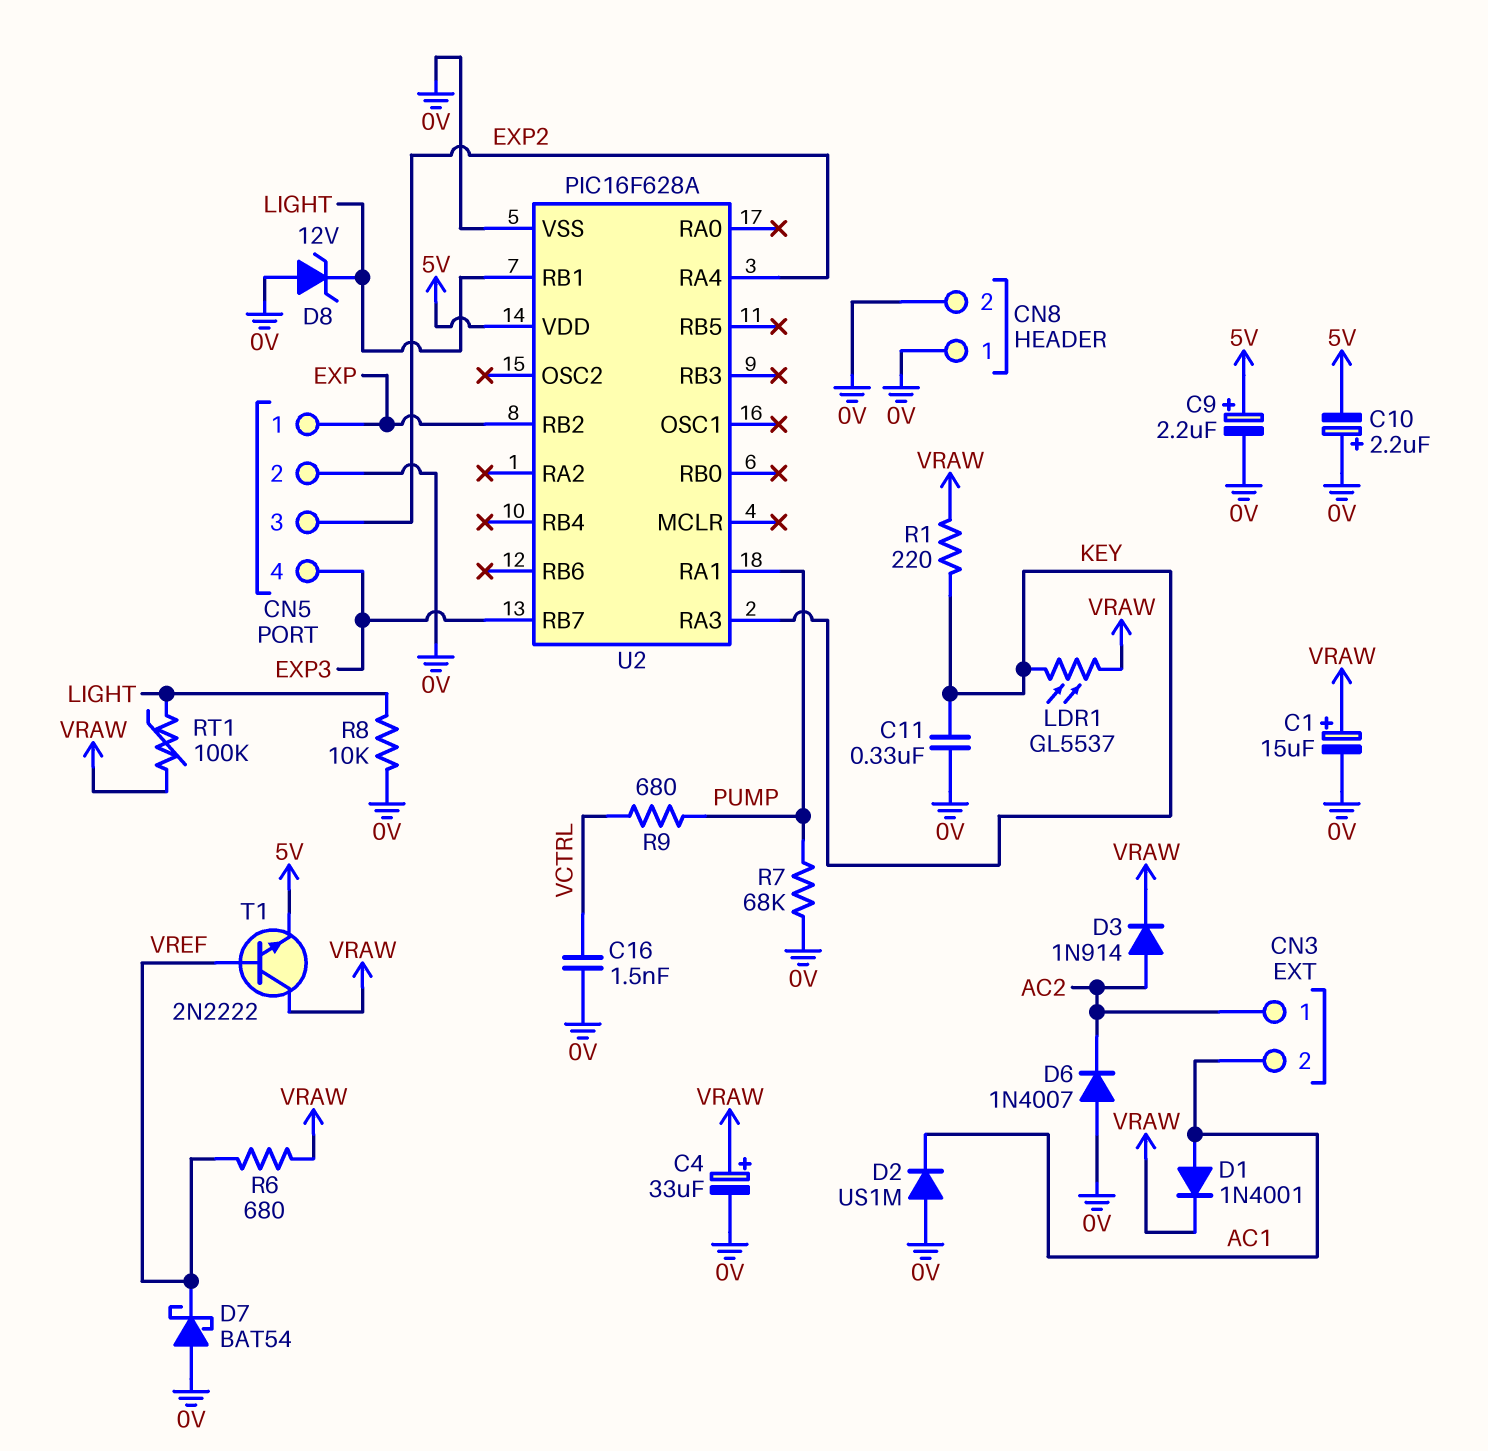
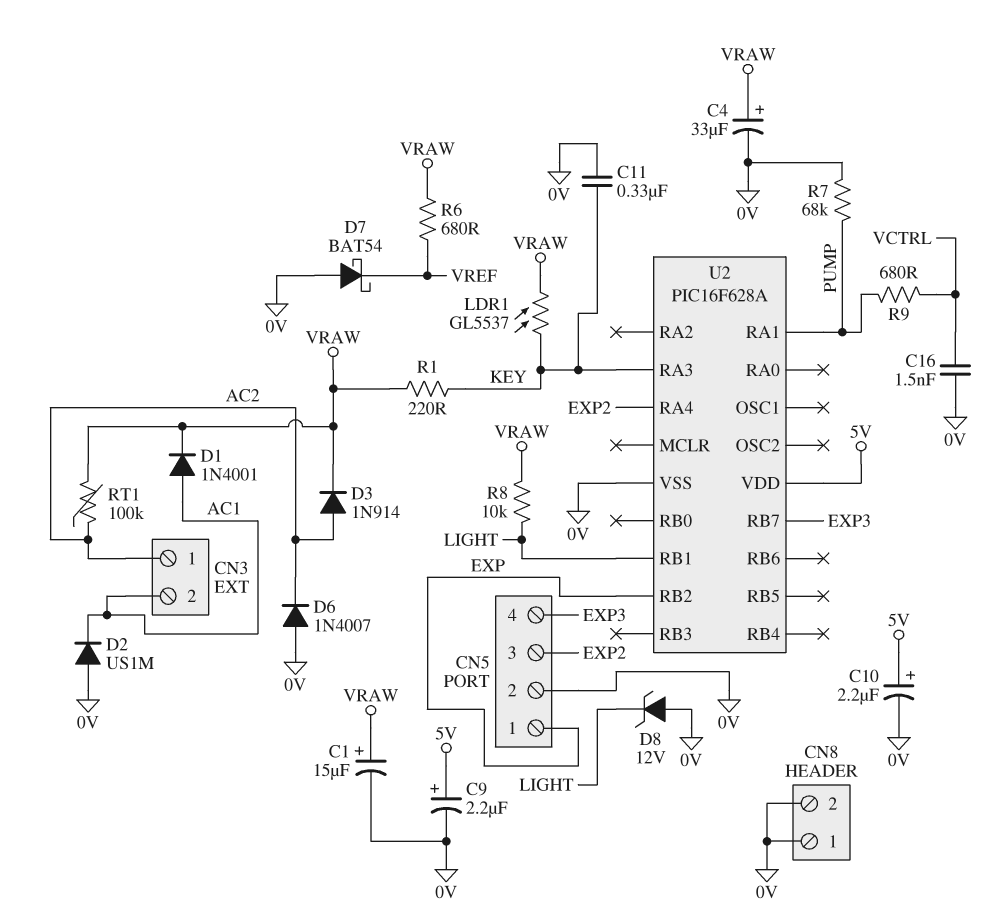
C10: 2.2uF (plus 0V, minus 5V) -> 2.2uF (plus 5V, minus 0V)
R8: 10k (0V, LIGHT) -> 10k (LIGHT, VRAW)
RT1: 100k (LIGHT, VRAW) -> 100k (AC2, VRAW)
T1: NPN 2N2222 (B VREF, C VRAW, E 5V) -> none

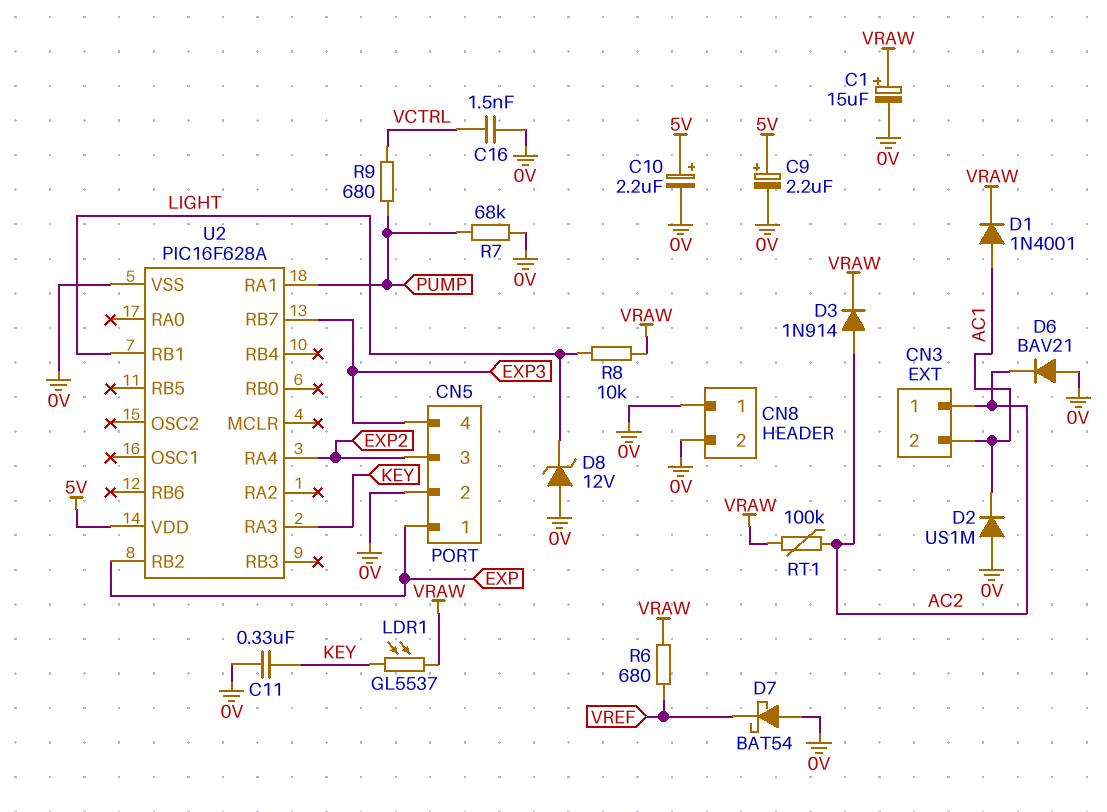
C4: 33uF (plus VRAW, minus 0V) -> none
D6: diode 1N4007 (A 0V, K AC2) -> diode BAV21 (A 0V, K AC2)
R1: 220 (KEY, VRAW) -> none

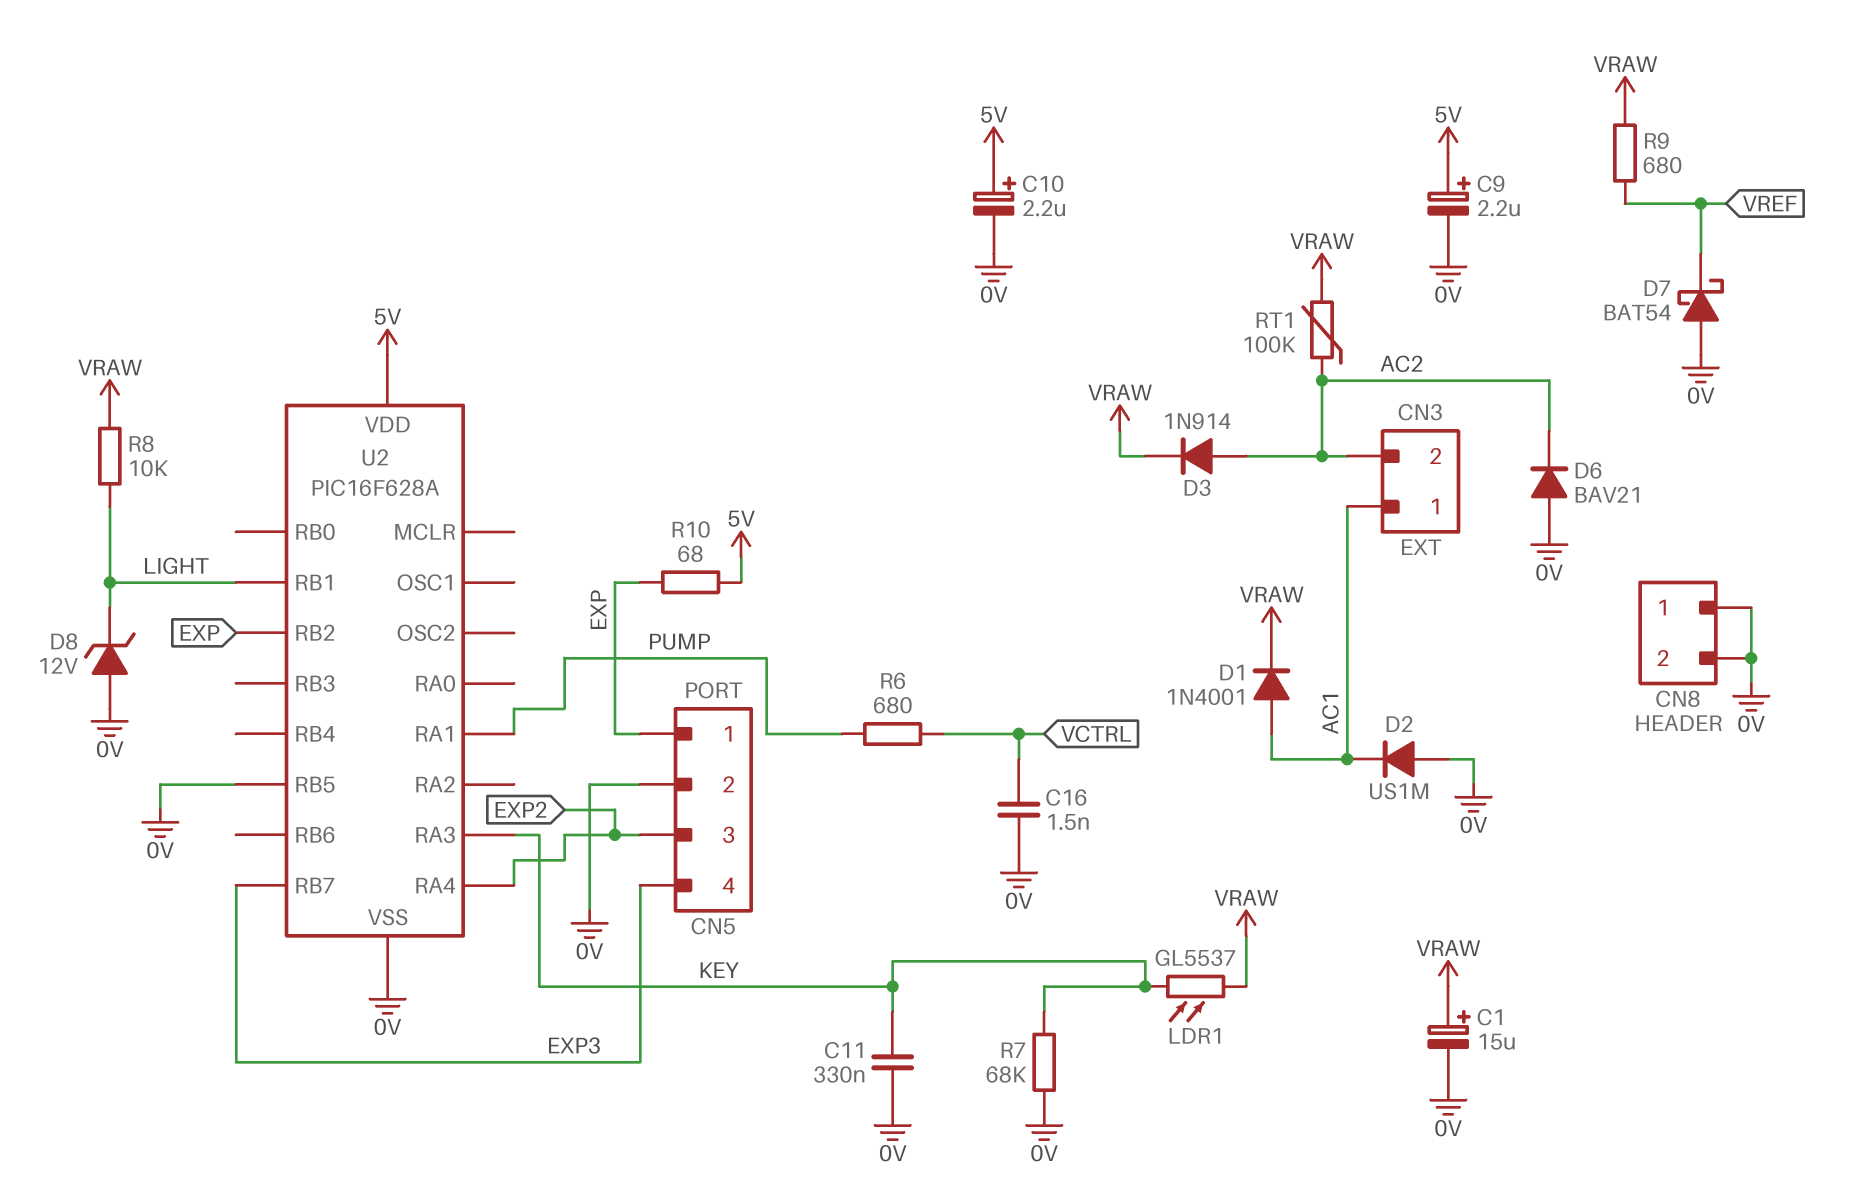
CN3 pin 1: AC2 -> AC1
CN3 pin 2: AC1 -> AC2
R6: 680 (VRAW, VREF) -> 680 (PUMP, VCTRL)
R7: 68k (0V, PUMP) -> 68k (0V, KEY)
R9: 680 (PUMP, VCTRL) -> 680 (VRAW, VREF)
R10: none -> 68 (5V, EXP)
U2 pin RB5: none -> 0V

